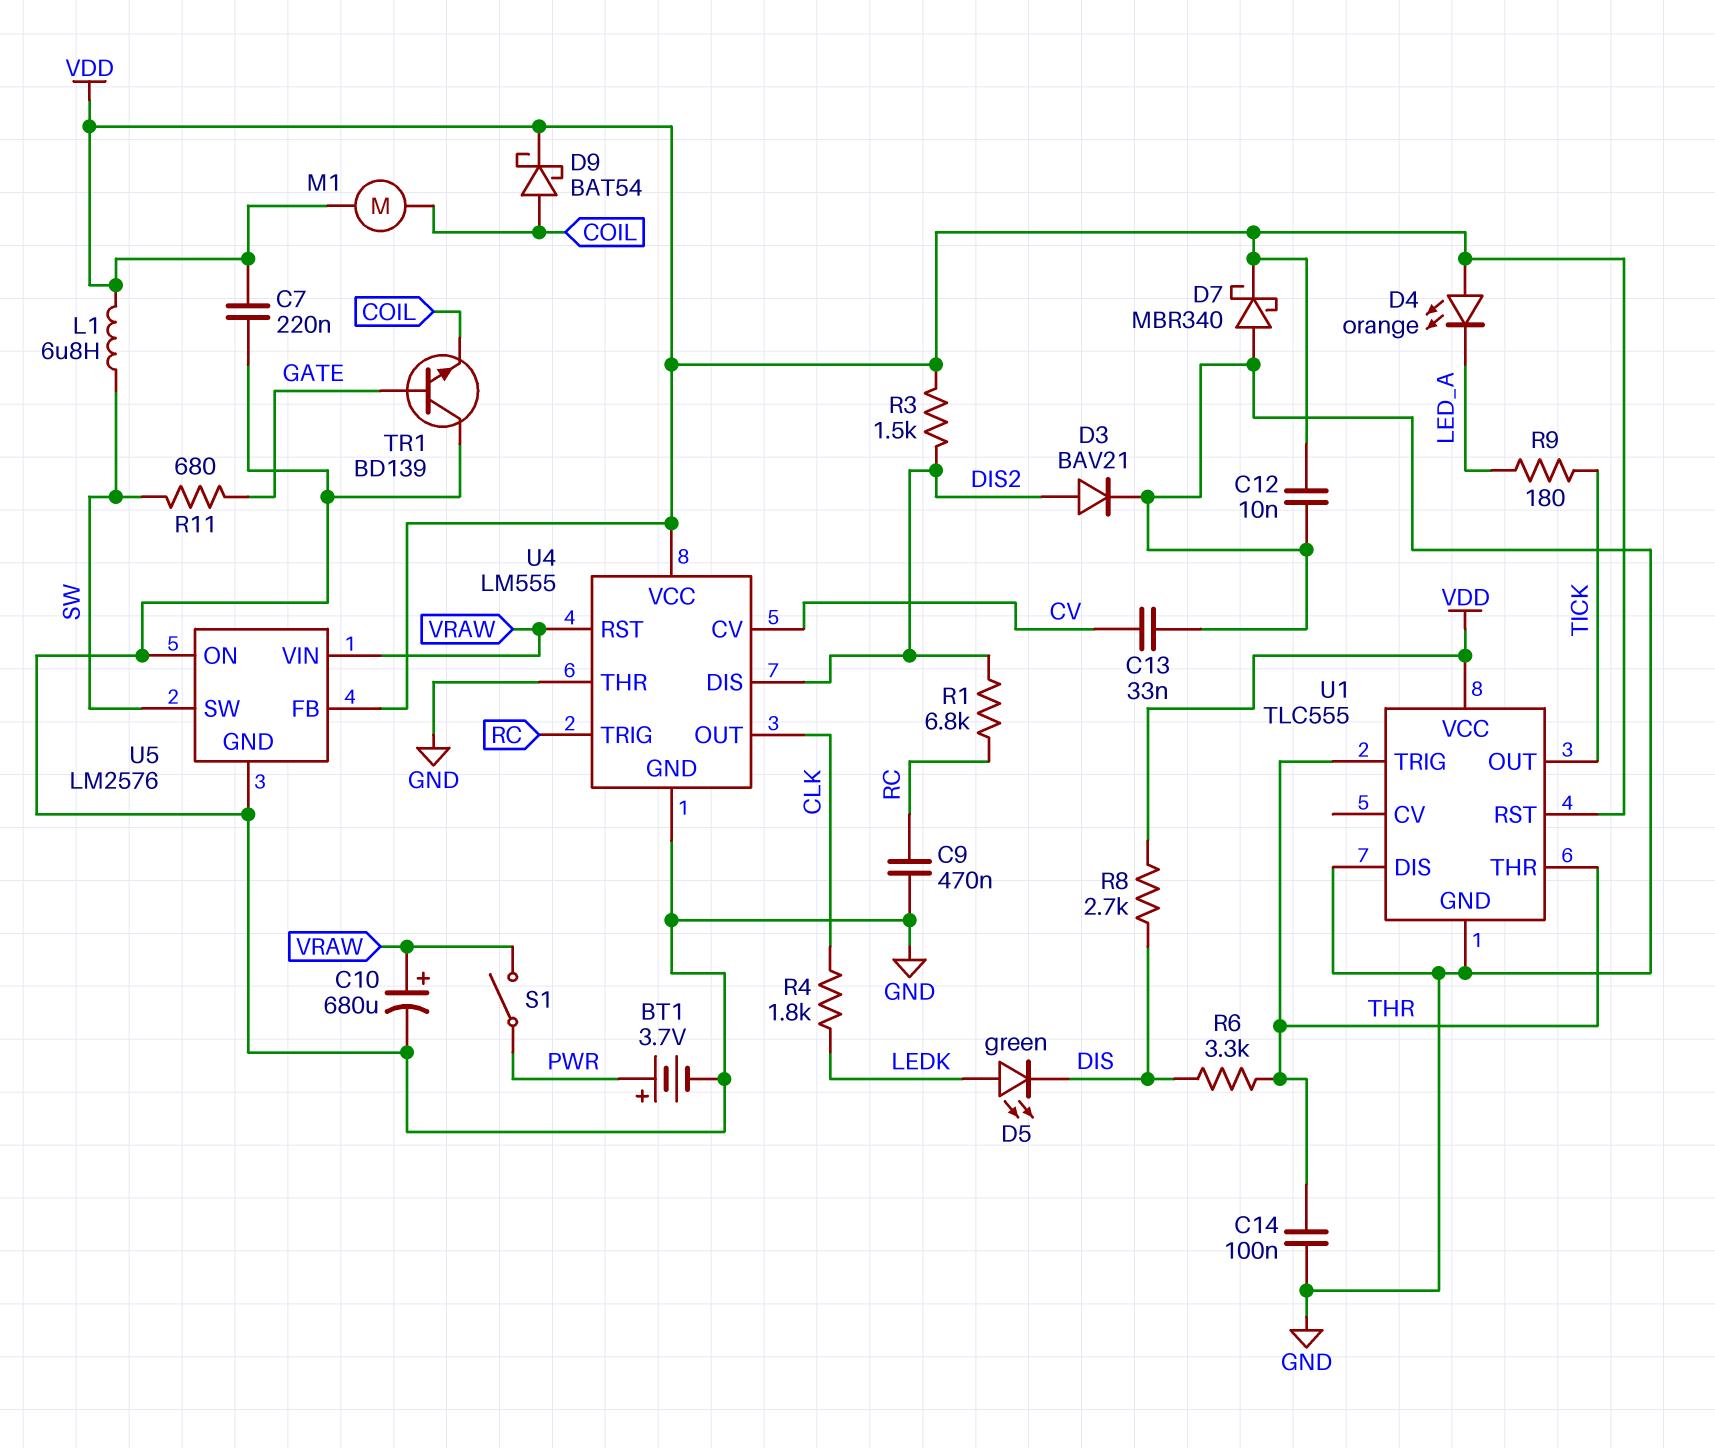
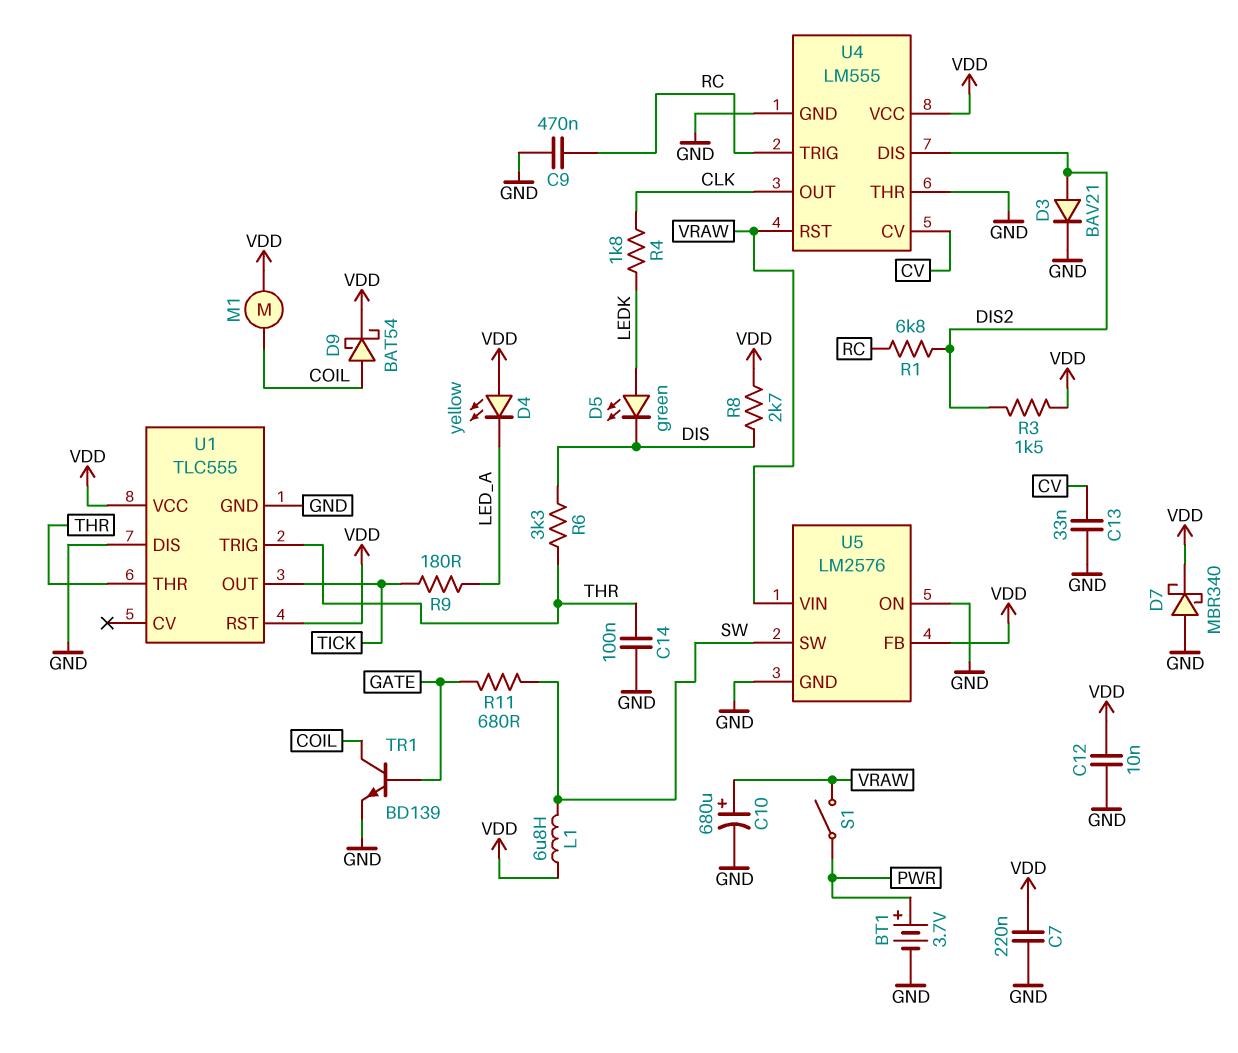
D4: LED orange (A VDD, K LED_A) -> LED yellow (A VDD, K LED_A)
TR1: NPN BD139 (B GATE, C GND, E COIL) -> NPN BD139 (B GATE, C COIL, E GND)

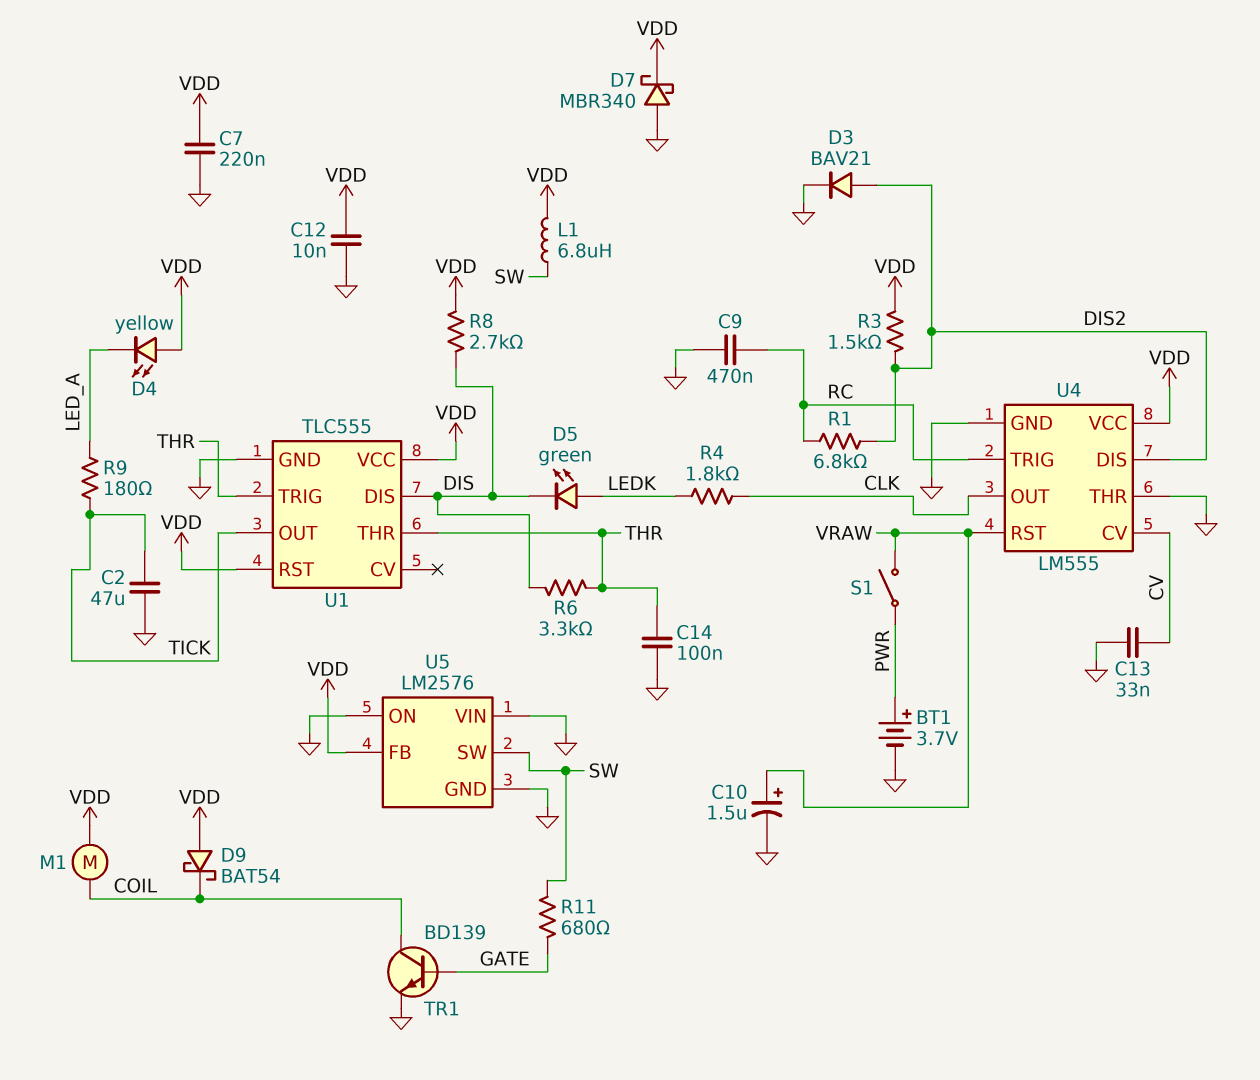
C2: none -> 47uF (GND, TICK)
C10: 680uF (plus VRAW, minus GND) -> 1.5uF (plus VRAW, minus GND)
D9: schottky BAT54 (A COIL, K VDD) -> schottky BAT54 (A VDD, K COIL)
U1 pin DIS: GND -> DIS
U5 pin VIN: VRAW -> GND

